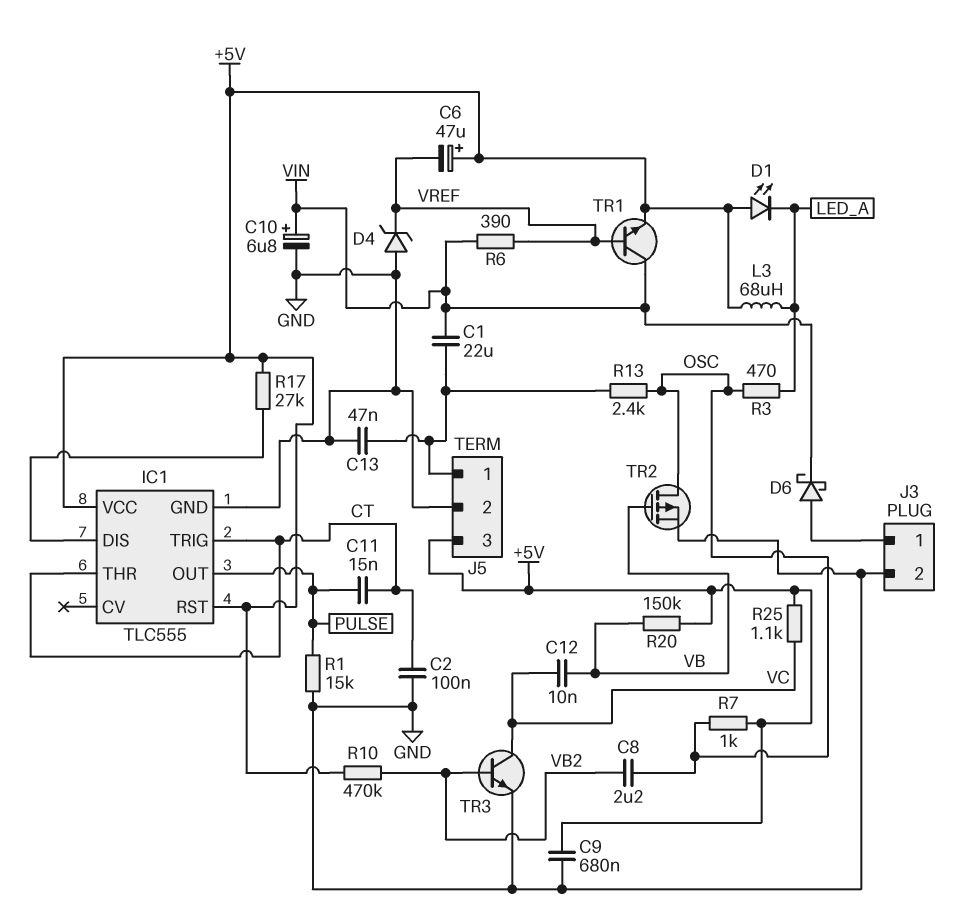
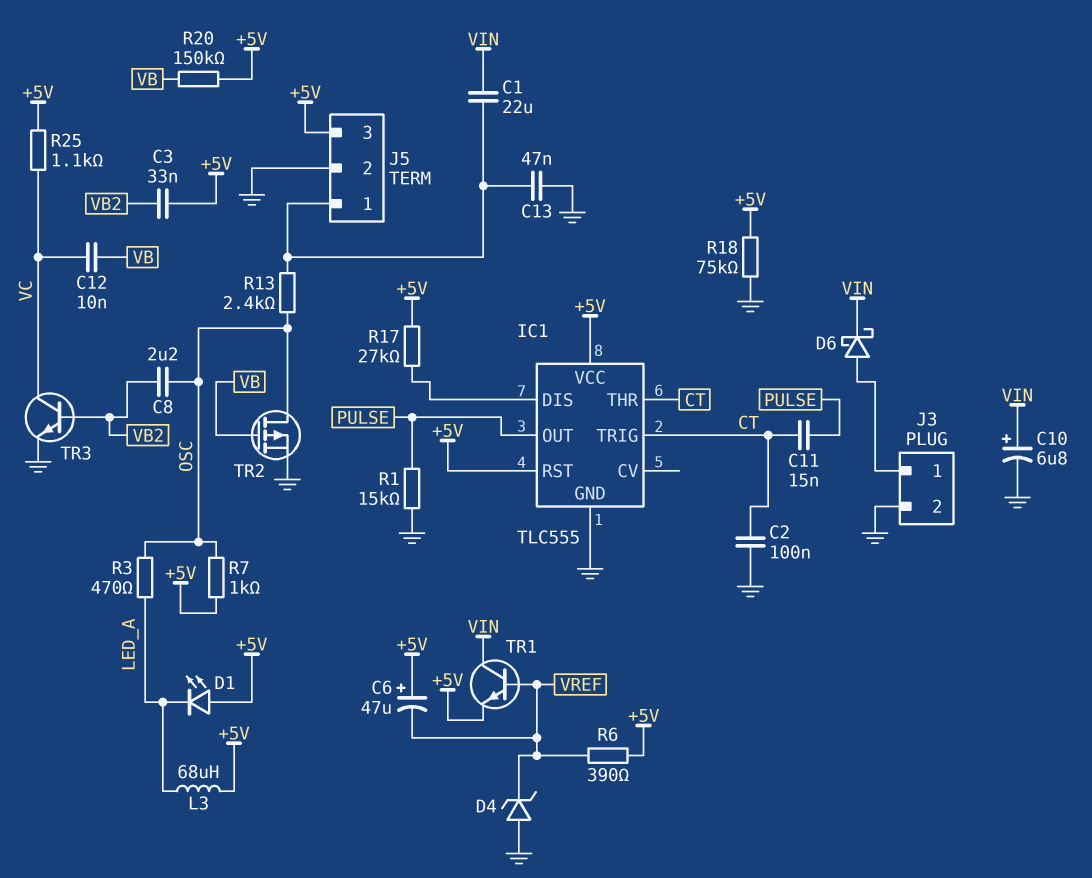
C3: none -> 33nF (+5V, VB2)
C9: 680nF (+5V, GND) -> none
R6: 390 (VIN, VREF) -> 390 (+5V, VREF)
R10: 470k (+5V, VB2) -> none
R18: none -> 75k (+5V, GND)

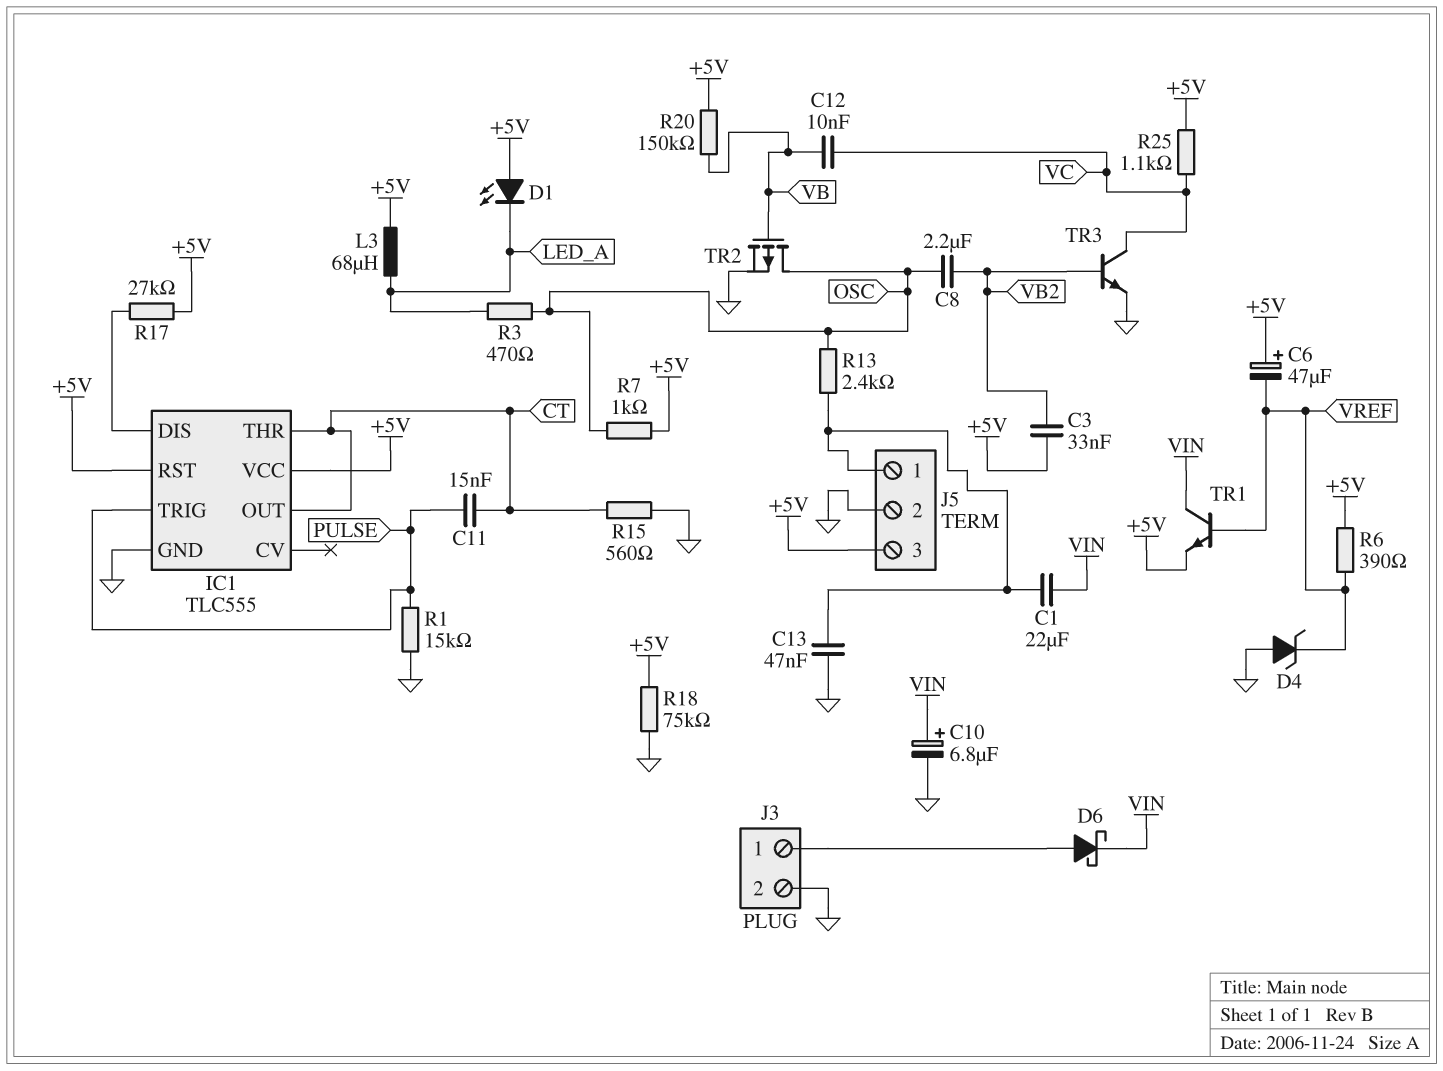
C2: 100nF (CT, GND) -> none
IC1 pin OUT: PULSE -> CT
IC1 pin TRIG: CT -> PULSE
R15: none -> 560 (CT, GND)

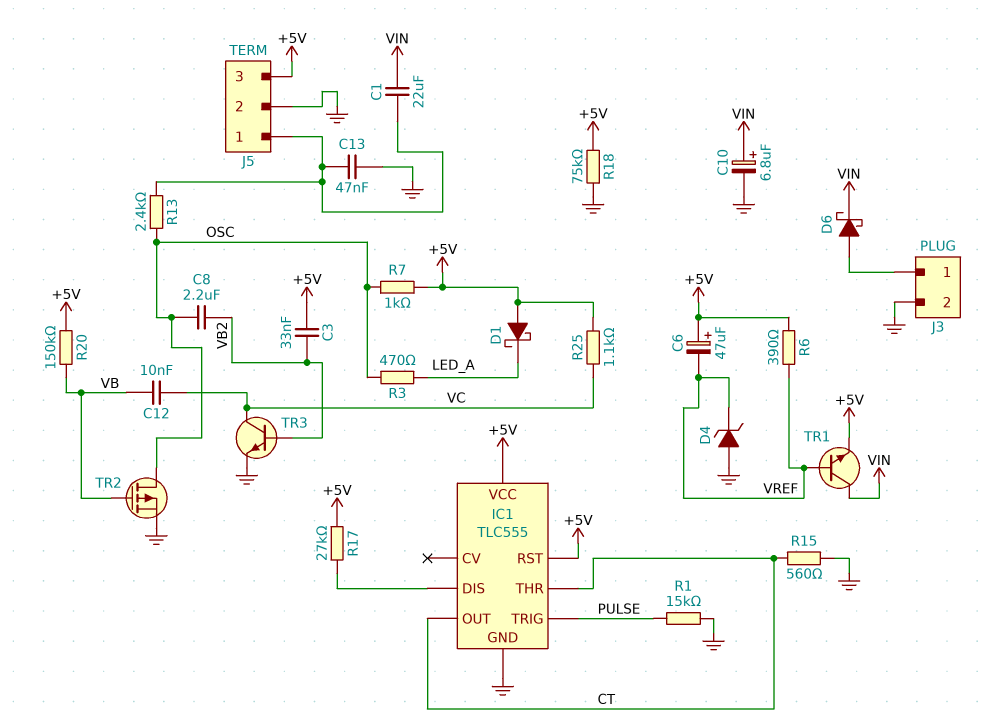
C11: 15nF (CT, PULSE) -> none
D1: LED (A +5V, K LED_A) -> schottky (A +5V, K LED_A)
L3: 68uH (+5V, LED_A) -> none

